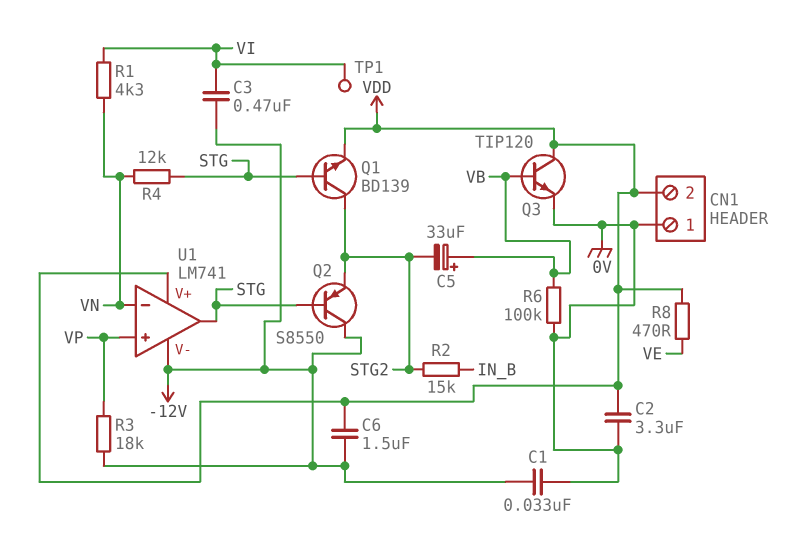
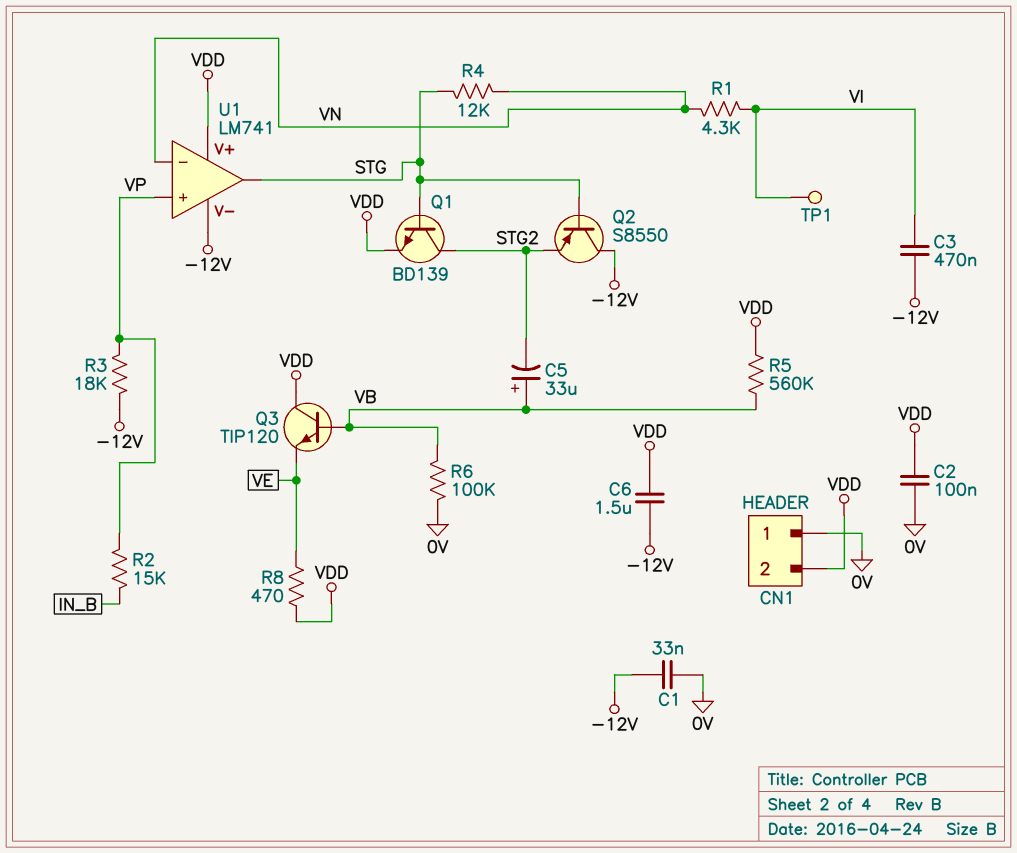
C2: 3.3uF (0V, VDD) -> 100nF (0V, VDD)
Q3: NPN TIP120 (B VB, C VDD, E 0V) -> NPN TIP120 (B VB, C VDD, E VE)
R2: 15k (IN_B, STG2) -> 15k (IN_B, VP)
R5: none -> 560k (VB, VDD)

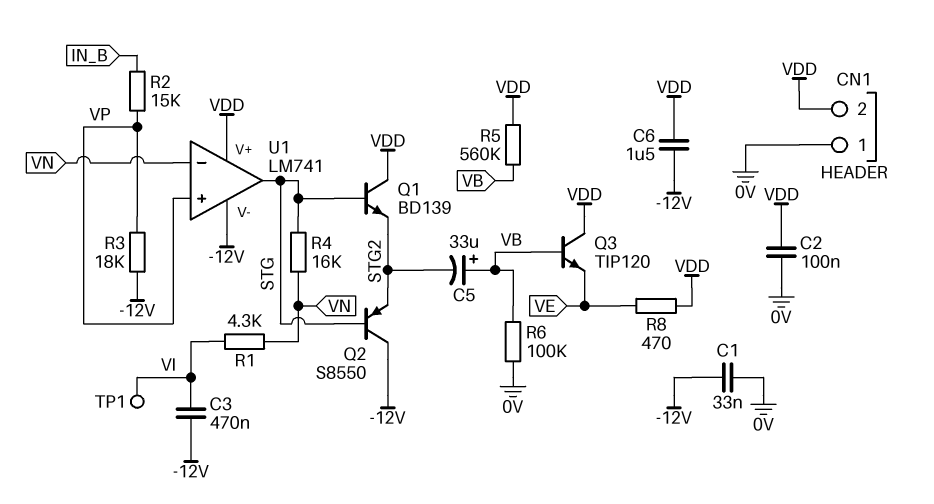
Q1: NPN BD139 (B STG, C STG2, E VDD) -> NPN BD139 (B STG, C VDD, E STG2)
R4: 12k (STG, VN) -> 16k (STG, VN)

